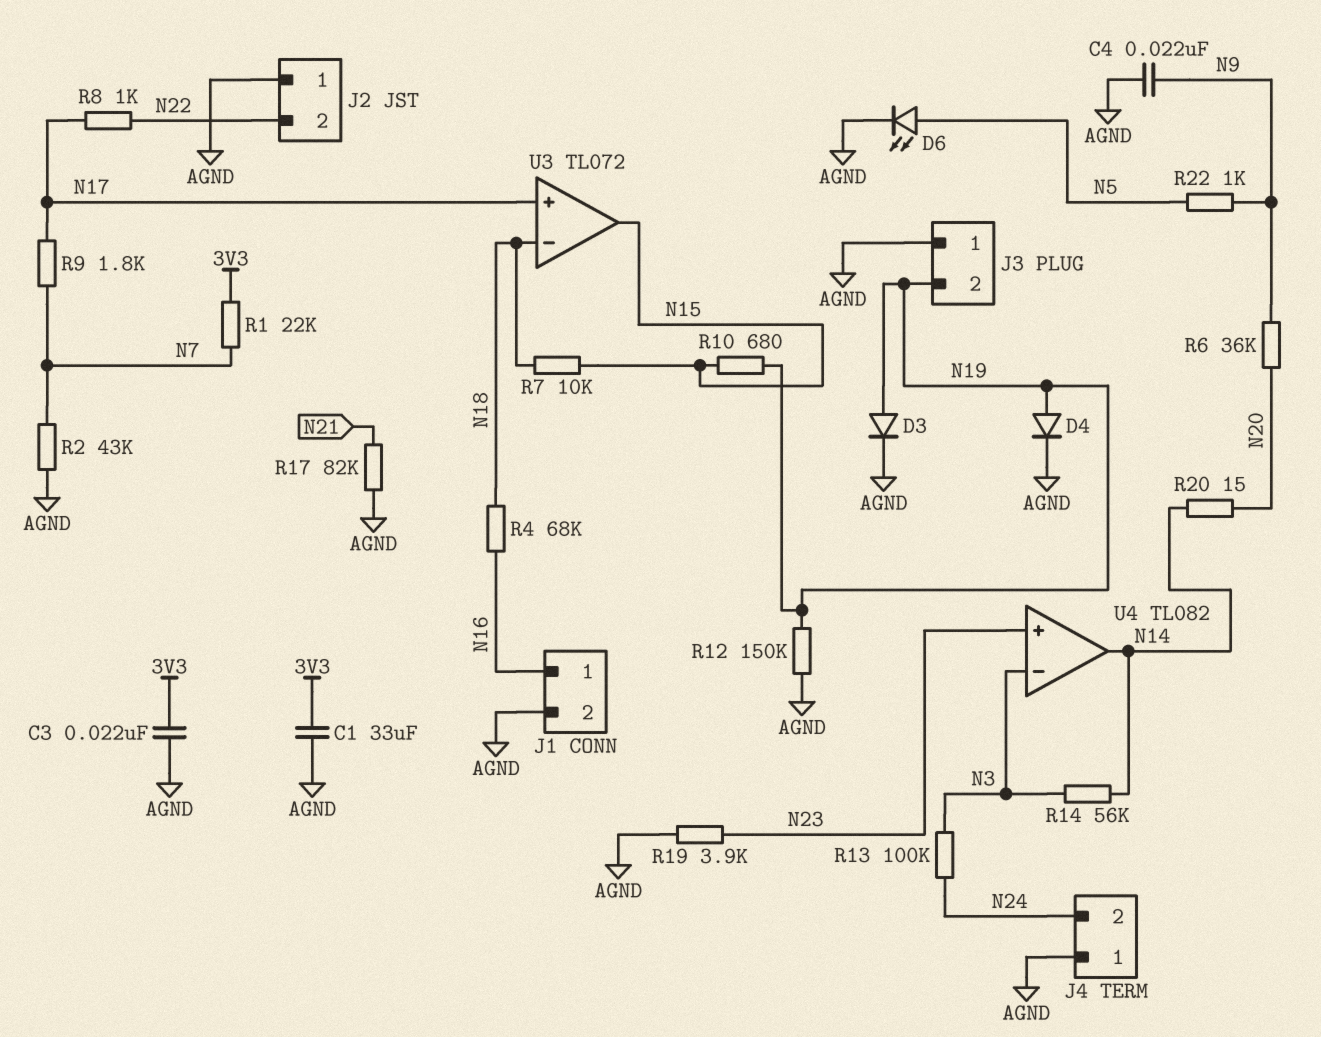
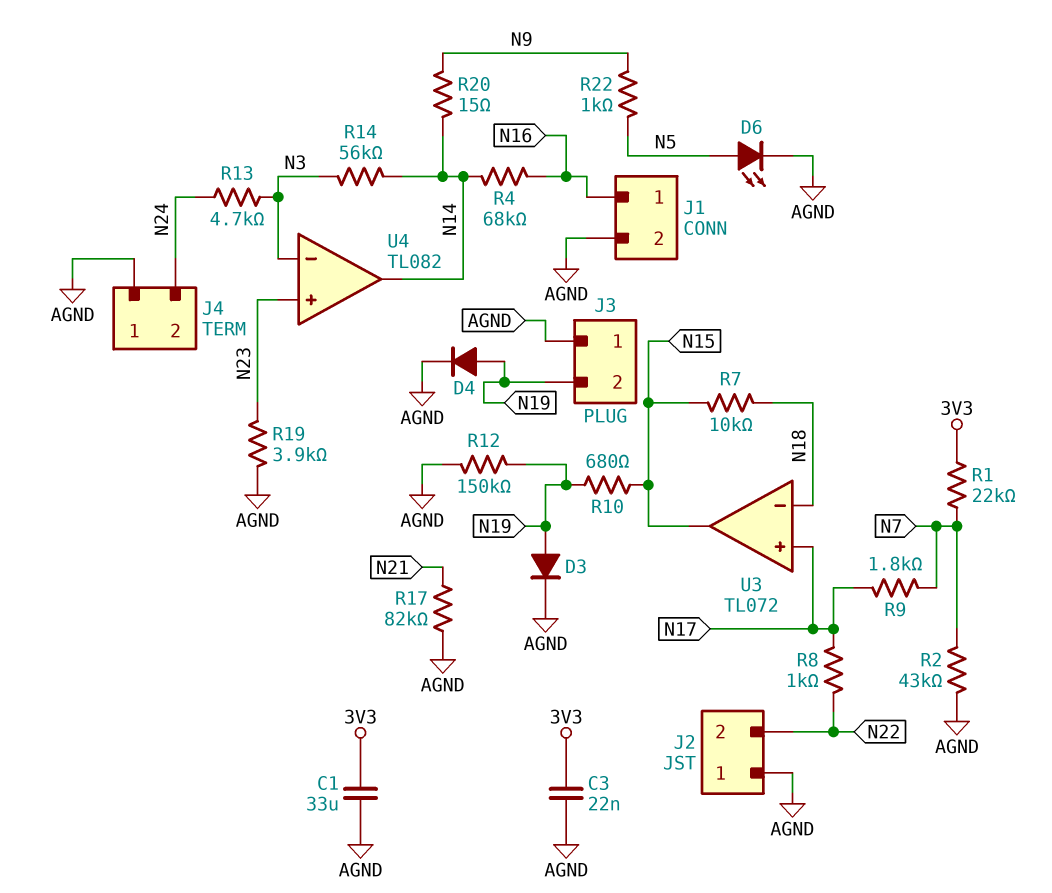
C4: 22nF (AGND, N9) -> none
R4: 68k (N16, N18) -> 68k (N14, N16)
R6: 36k (N9, N20) -> none
R13: 100k (N3, N24) -> 4.7k (N3, N24)
R20: 15 (N14, N20) -> 15 (N9, N14)

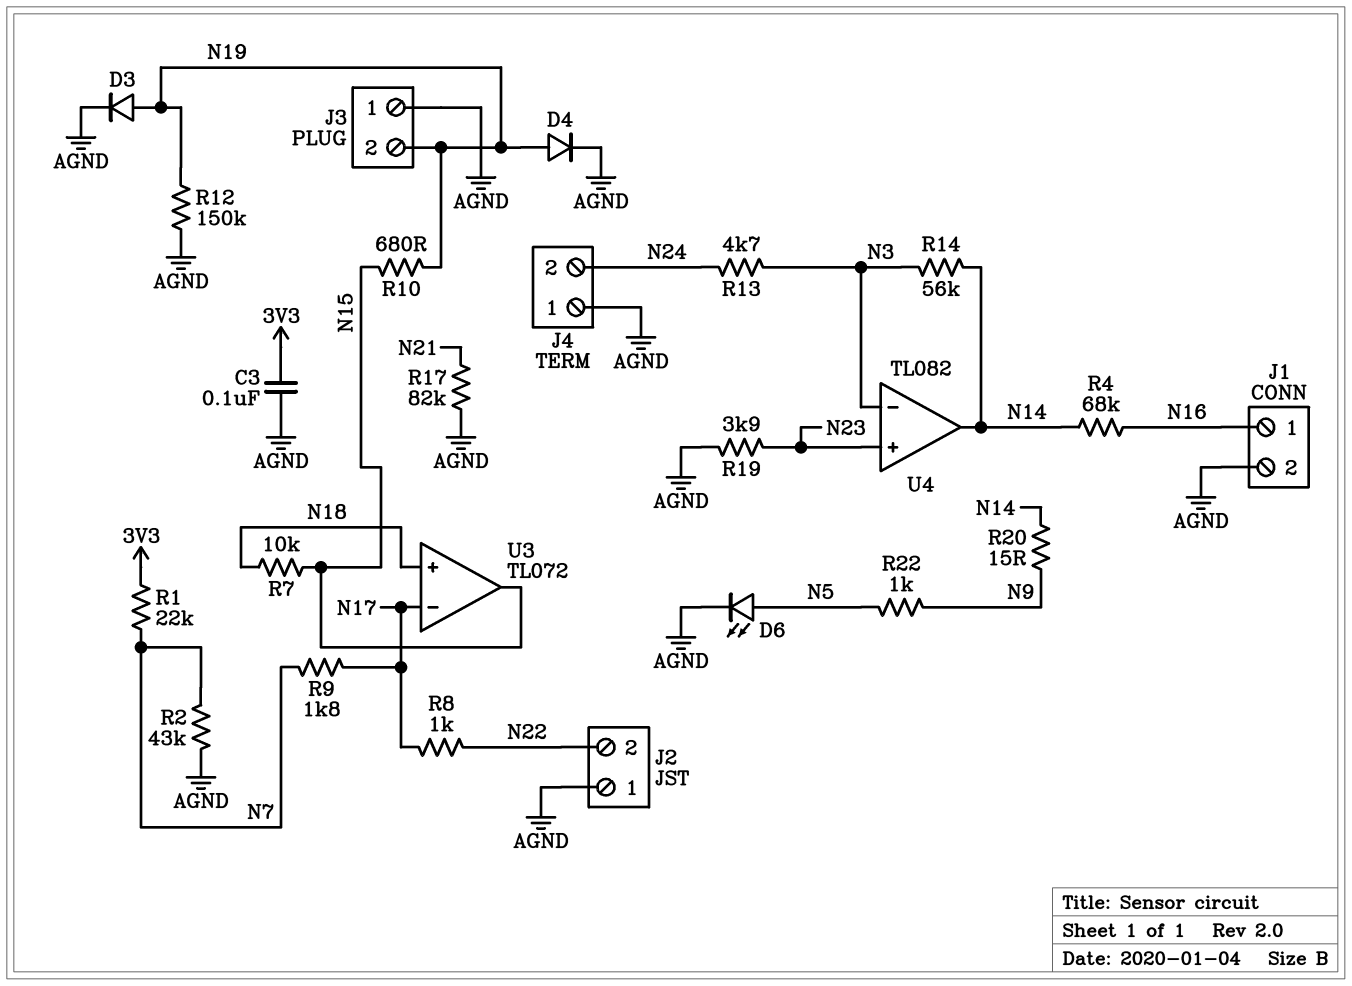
C1: 33uF (3V3, AGND) -> none
C3: 22nF (3V3, AGND) -> 100nF (3V3, AGND)
U3 pin in+: N17 -> N18
U3 pin in-: N18 -> N17

